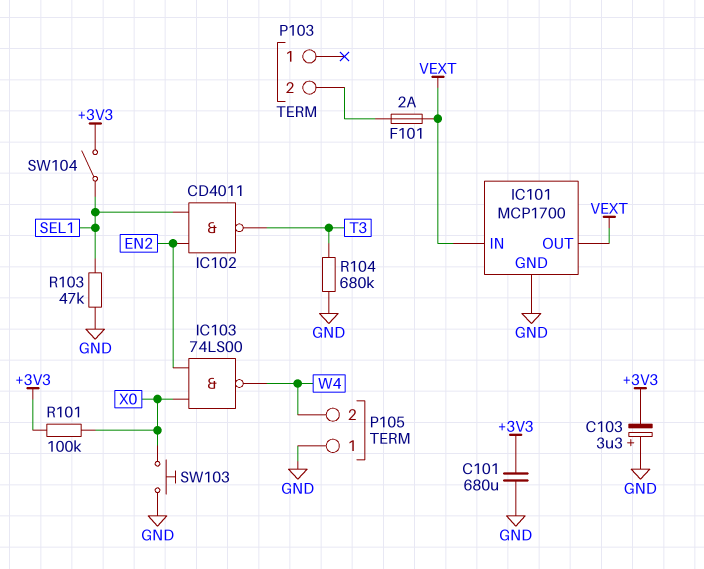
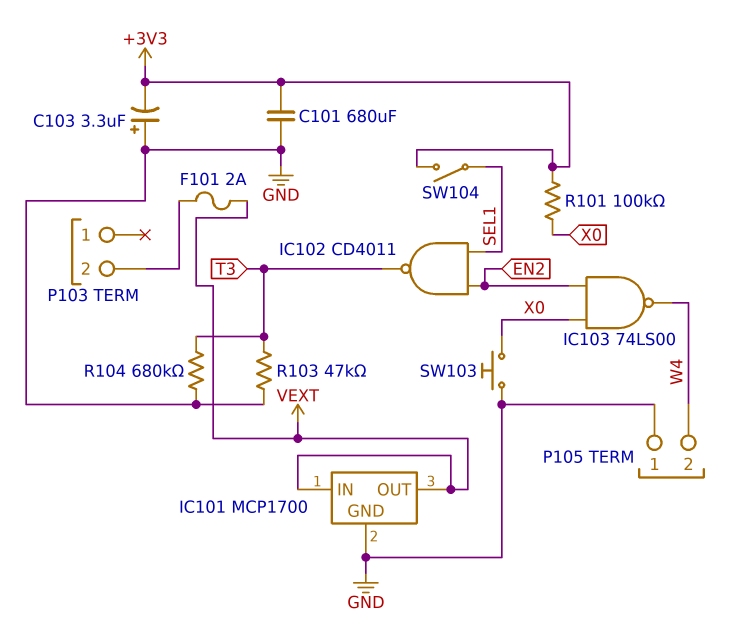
R103: 47k (GND, SEL1) -> 47k (GND, T3)

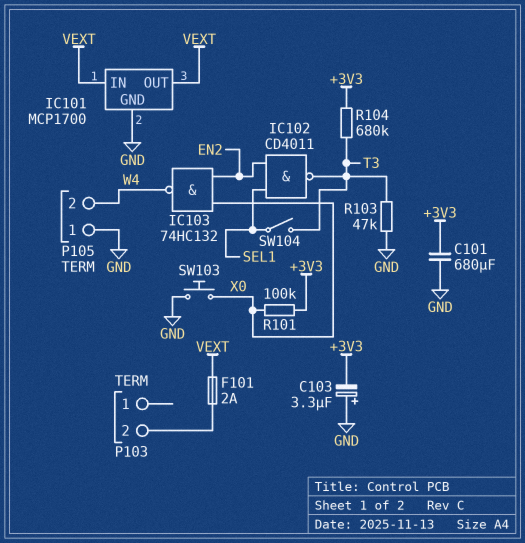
IC103: NAND 74LS00 (in EN2, in X0, out W4) -> NAND 74HC132 (in EN2, in X0, out W4)
R104: 680k (GND, T3) -> 680k (+3V3, T3)
SW104: switch (+3V3, SEL1) -> switch (SEL1, T3)

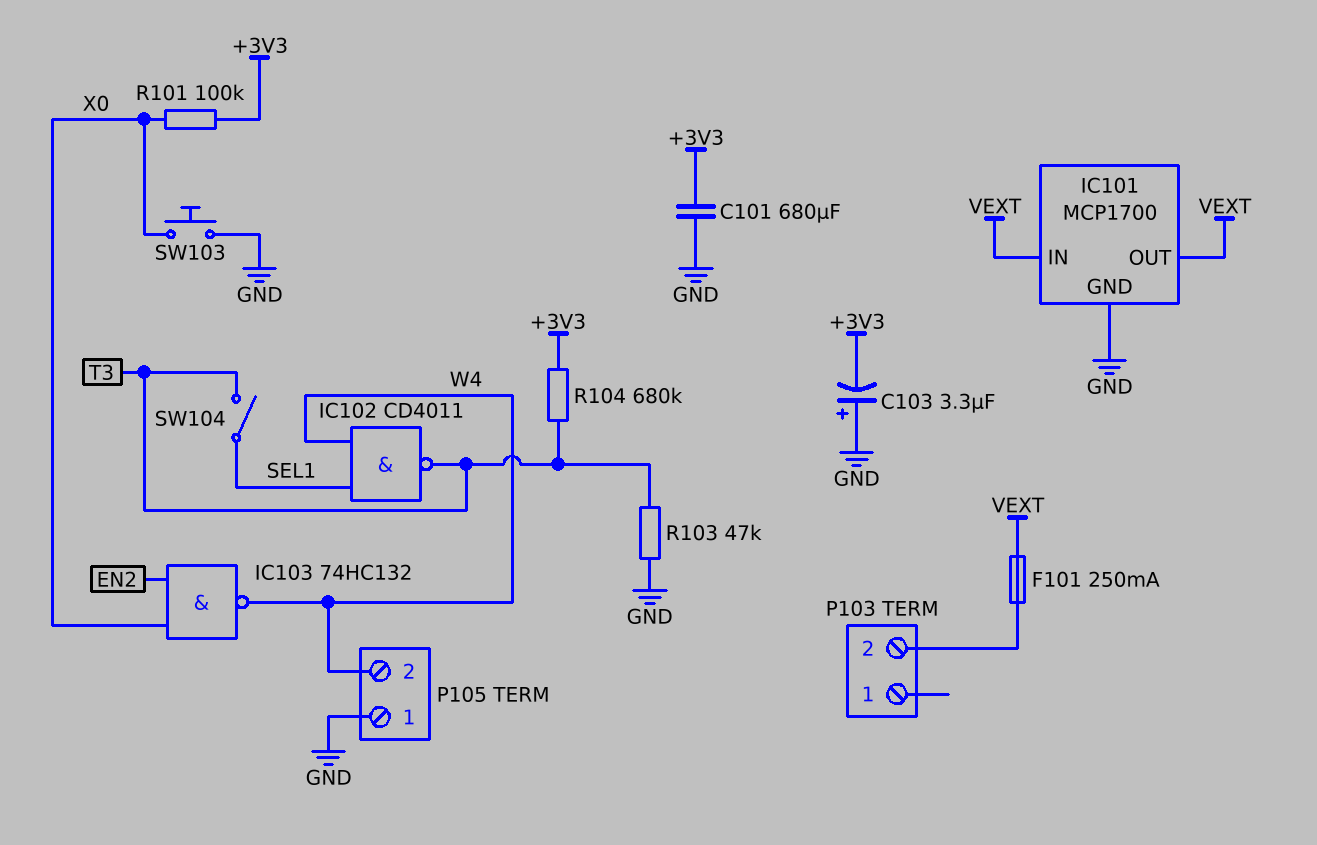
F101: 2A (P103/2, VEXT) -> 250mA (P103/2, VEXT)
IC102: NAND CD4011 (in EN2, in SEL1, out T3) -> NAND CD4011 (in SEL1, in W4, out T3)

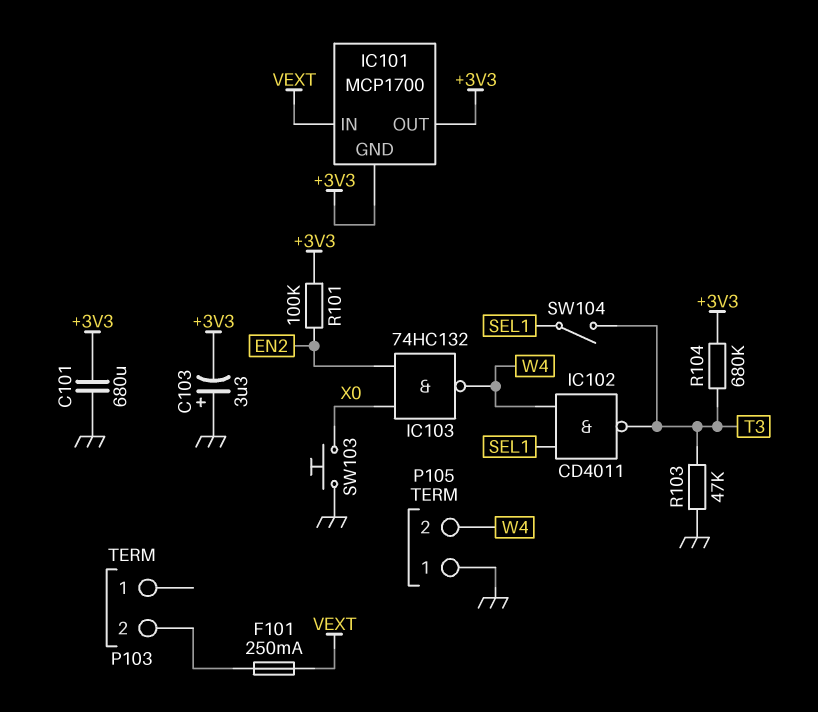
IC101 pin GND: GND -> +3V3
IC101 pin OUT: VEXT -> +3V3
R101: 100k (+3V3, X0) -> 100k (+3V3, EN2)

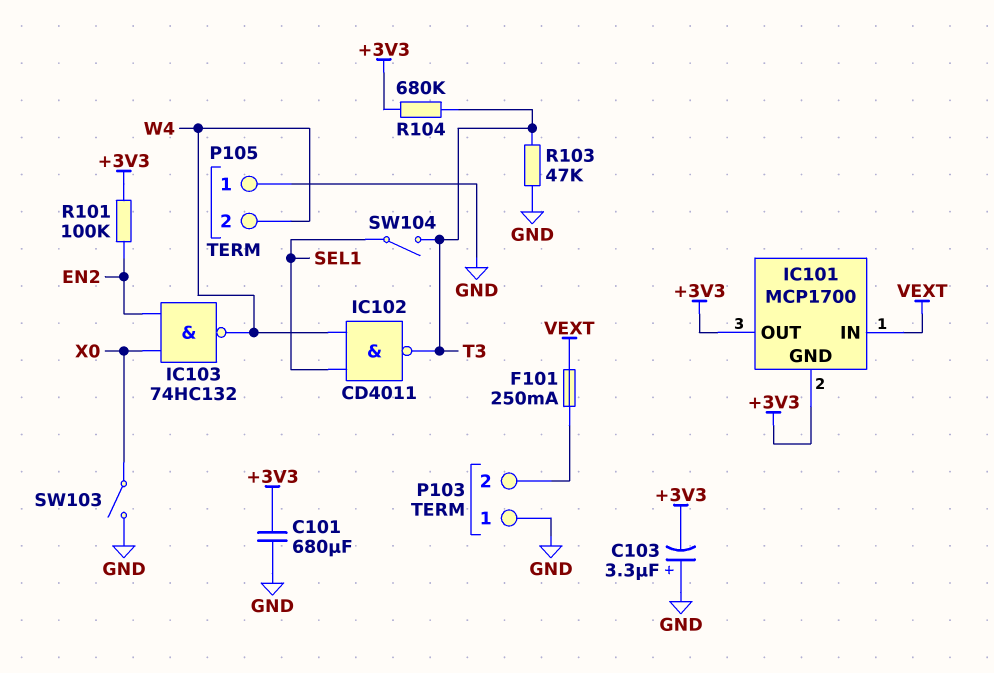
P103 pin 1: none -> GND
SW103: button (GND, X0) -> switch (GND, X0)

